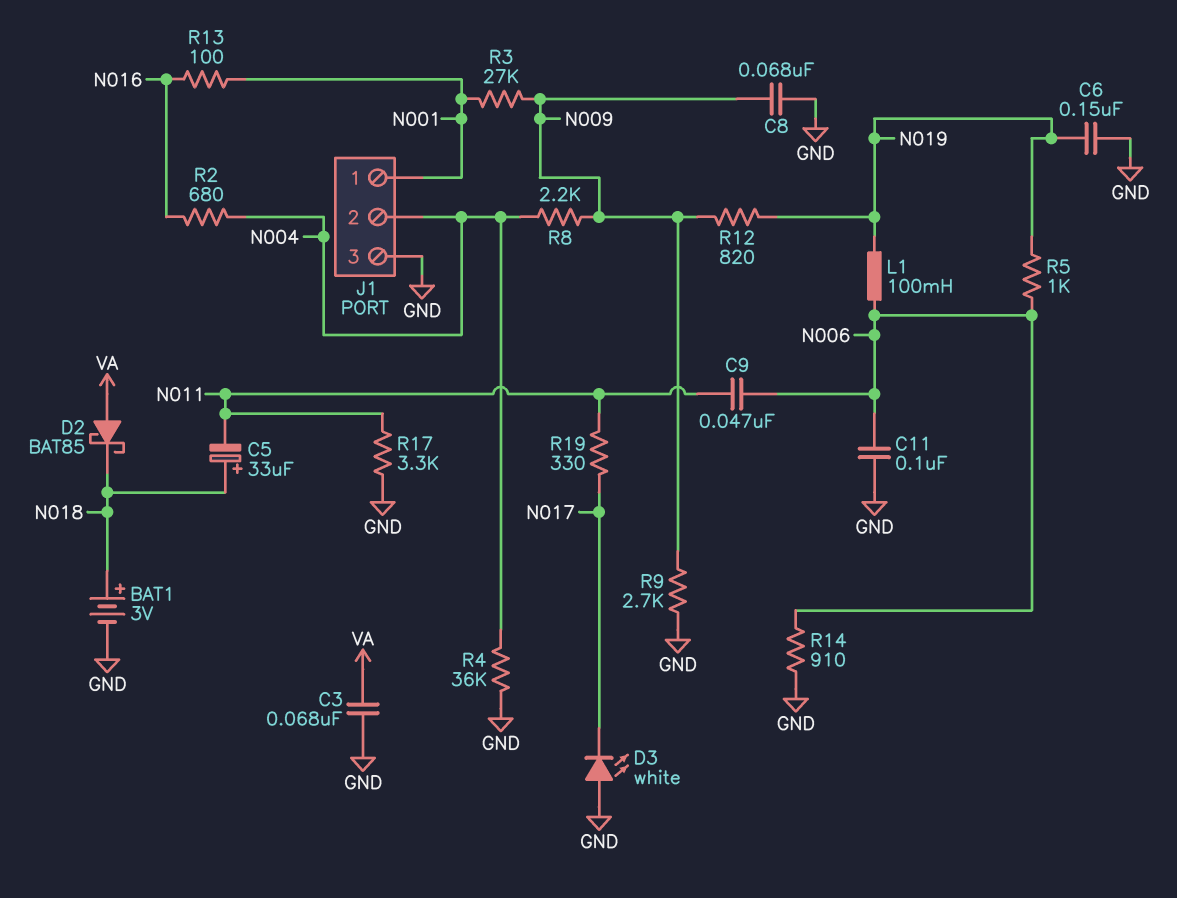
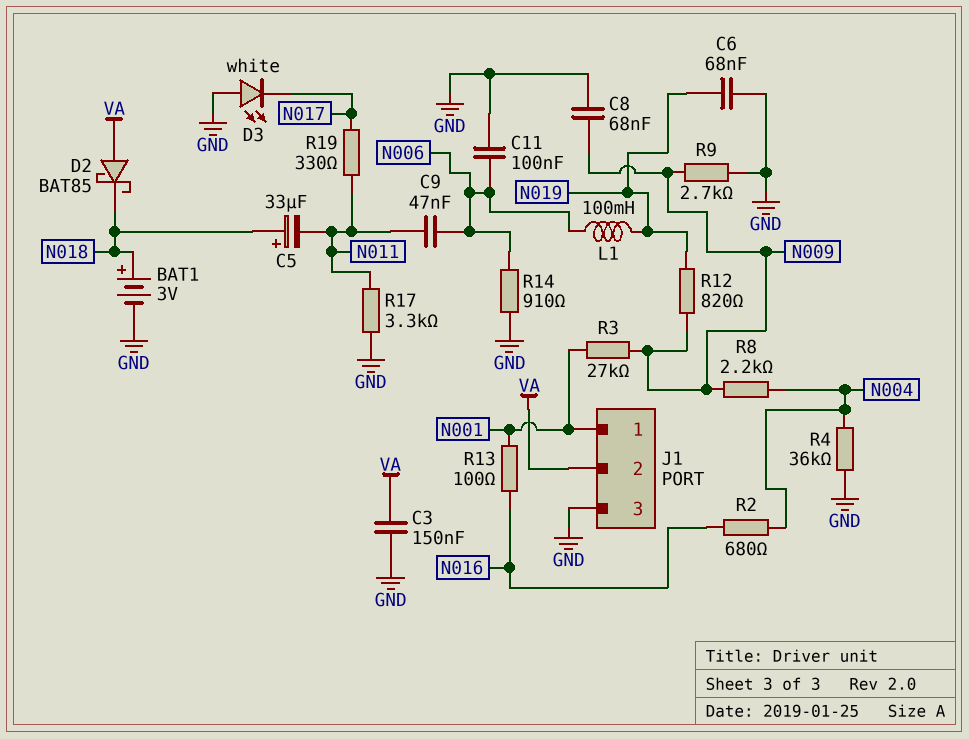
C3: 68nF (GND, VA) -> 150nF (GND, VA)
C6: 150nF (GND, N019) -> 68nF (GND, N019)
J1 pin 2: N004 -> VA
R5: 1k (N006, N019) -> none

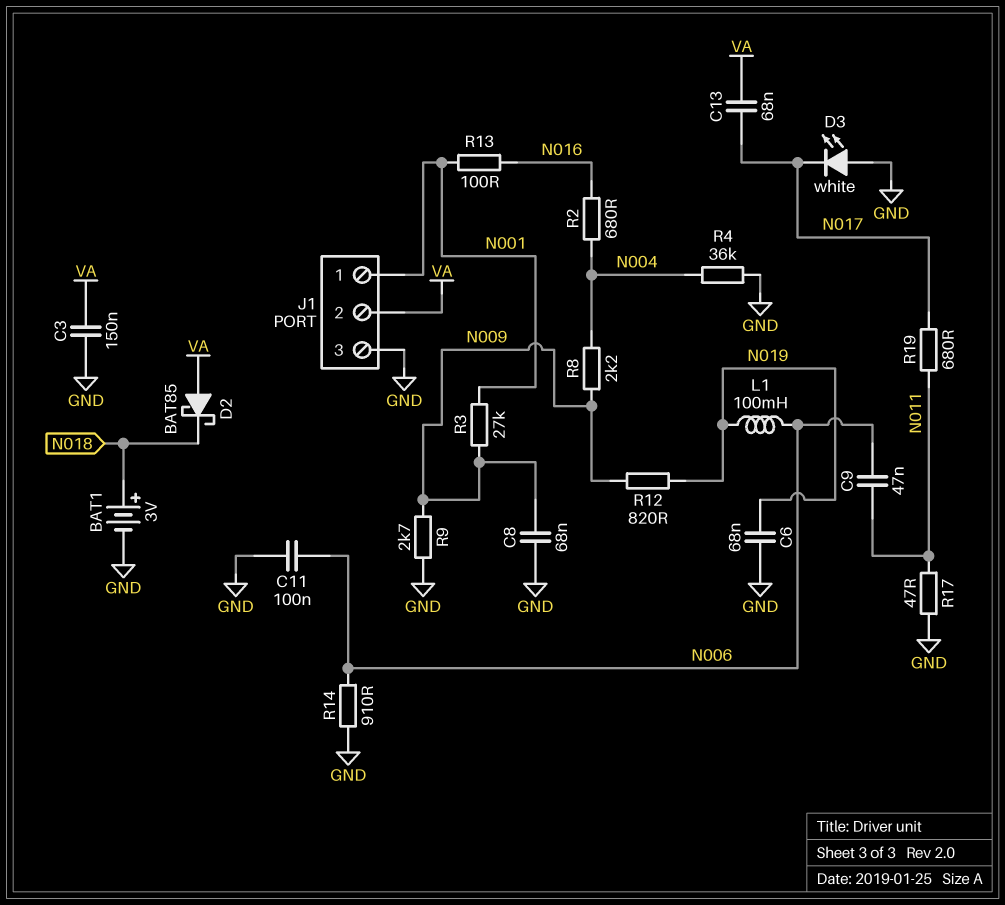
C5: 33uF (plus N018, minus N011) -> none
C13: none -> 68nF (N017, VA)
R17: 3.3k (GND, N011) -> 47 (GND, N011)
R19: 330 (N011, N017) -> 680 (N011, N017)

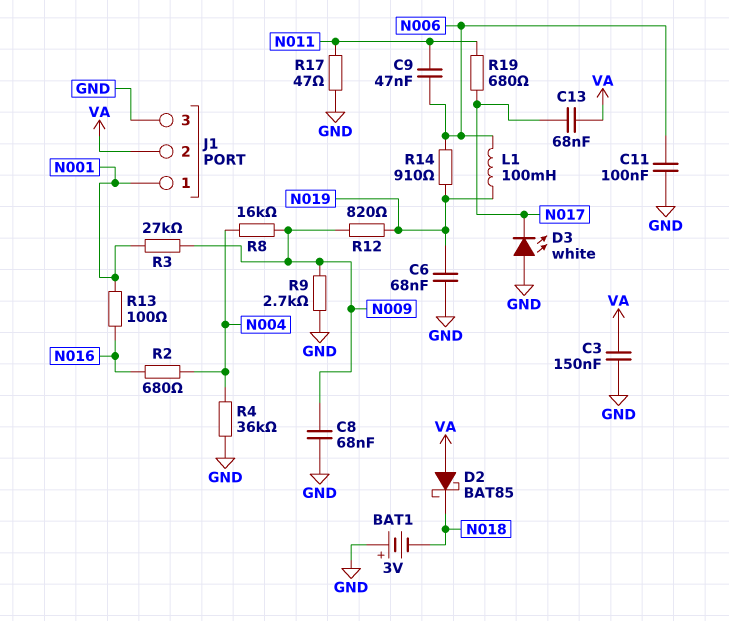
BAT1: 3V (plus N018, minus GND) -> 3V (plus GND, minus N018)
R8: 2.2k (N004, N009) -> 16k (N004, N009)
R14: 910 (GND, N006) -> 910 (N006, N019)

